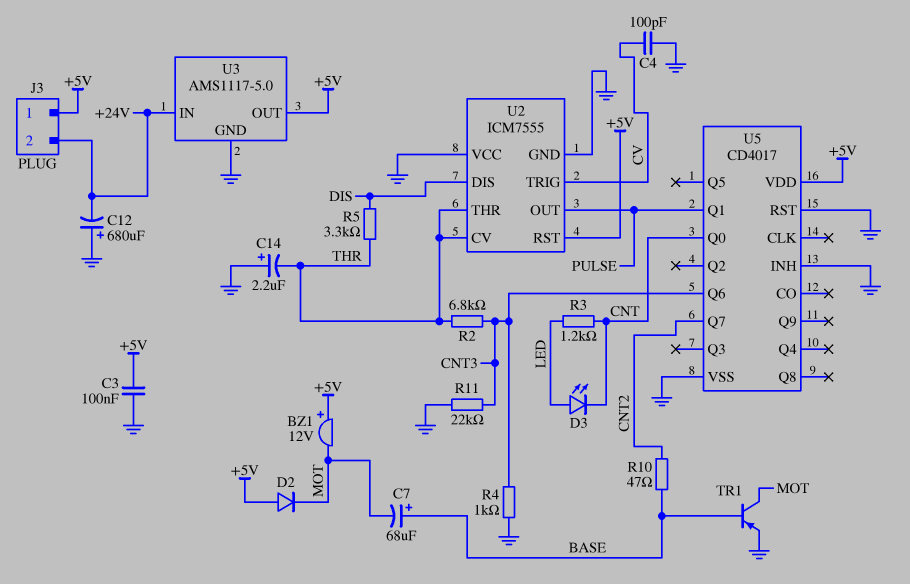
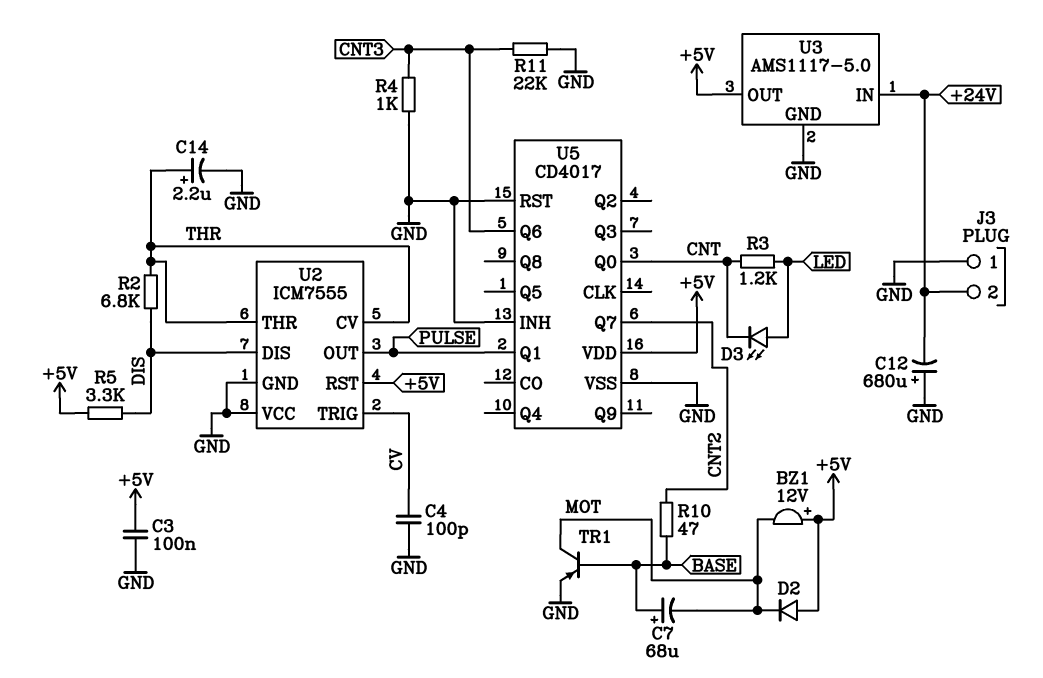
C14: 2.2uF (plus GND, minus THR) -> 2.2uF (plus THR, minus GND)
J3 pin 1: +5V -> GND
R2: 6.8k (CNT3, THR) -> 6.8k (DIS, THR)
R5: 3.3k (DIS, THR) -> 3.3k (+5V, DIS)

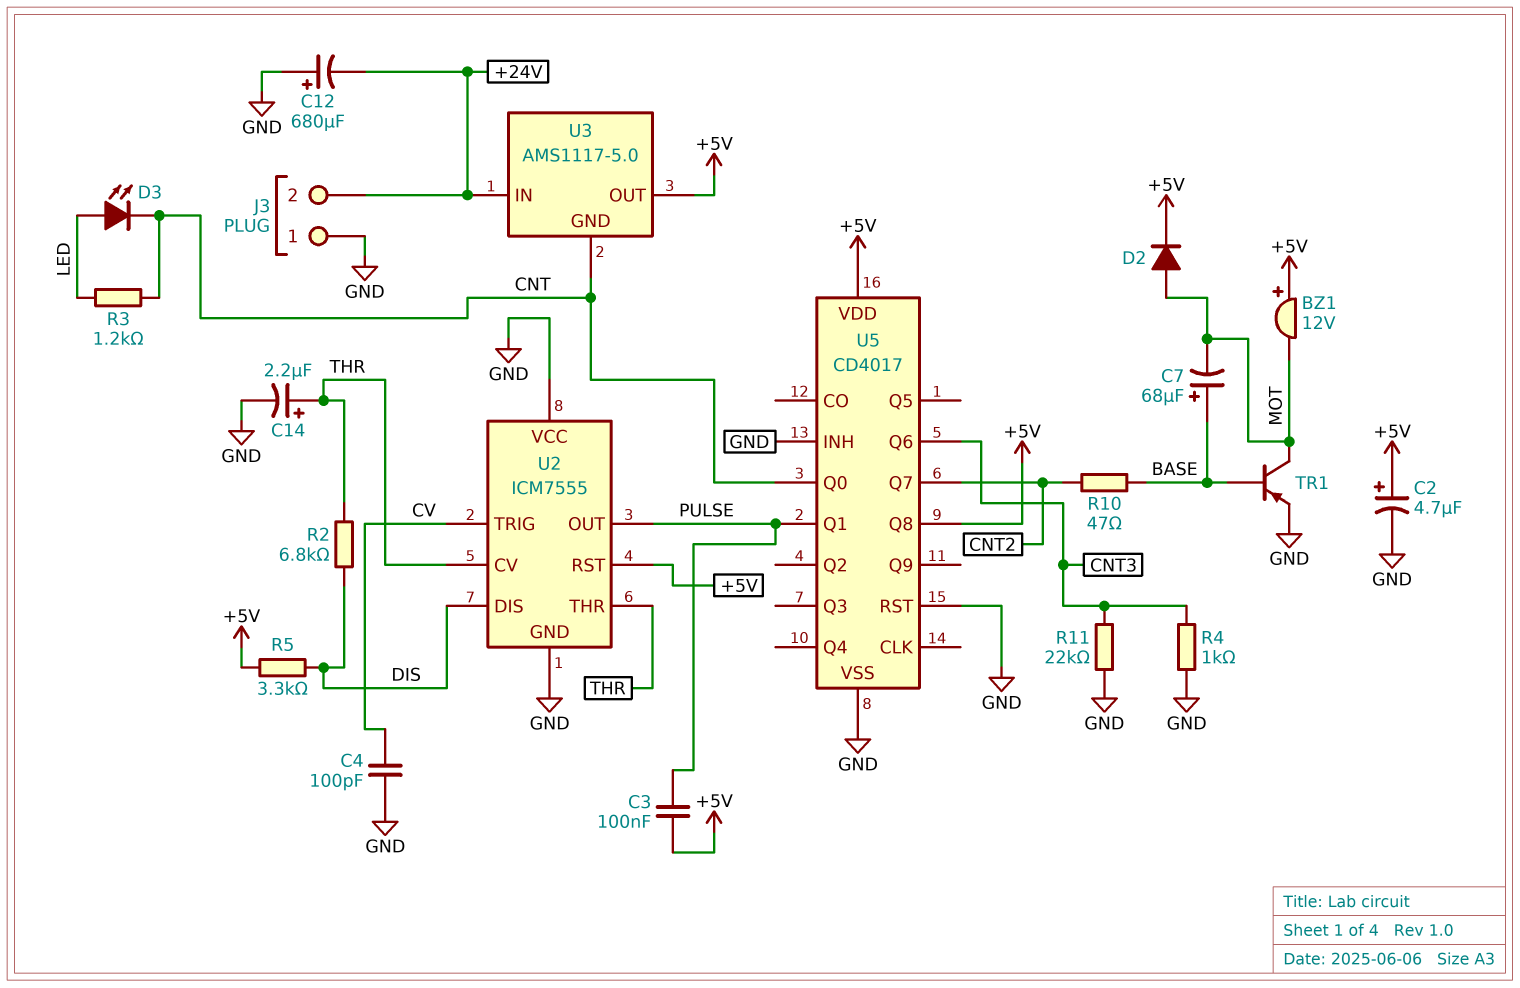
C2: none -> 4.7uF (plus +5V, minus GND)
C3: 100nF (+5V, GND) -> 100nF (+5V, PULSE)
D2: diode (A +5V, K MOT) -> diode (A MOT, K +5V)
U3 pin GND: GND -> CNT
U5 pin Q8: none -> +5V

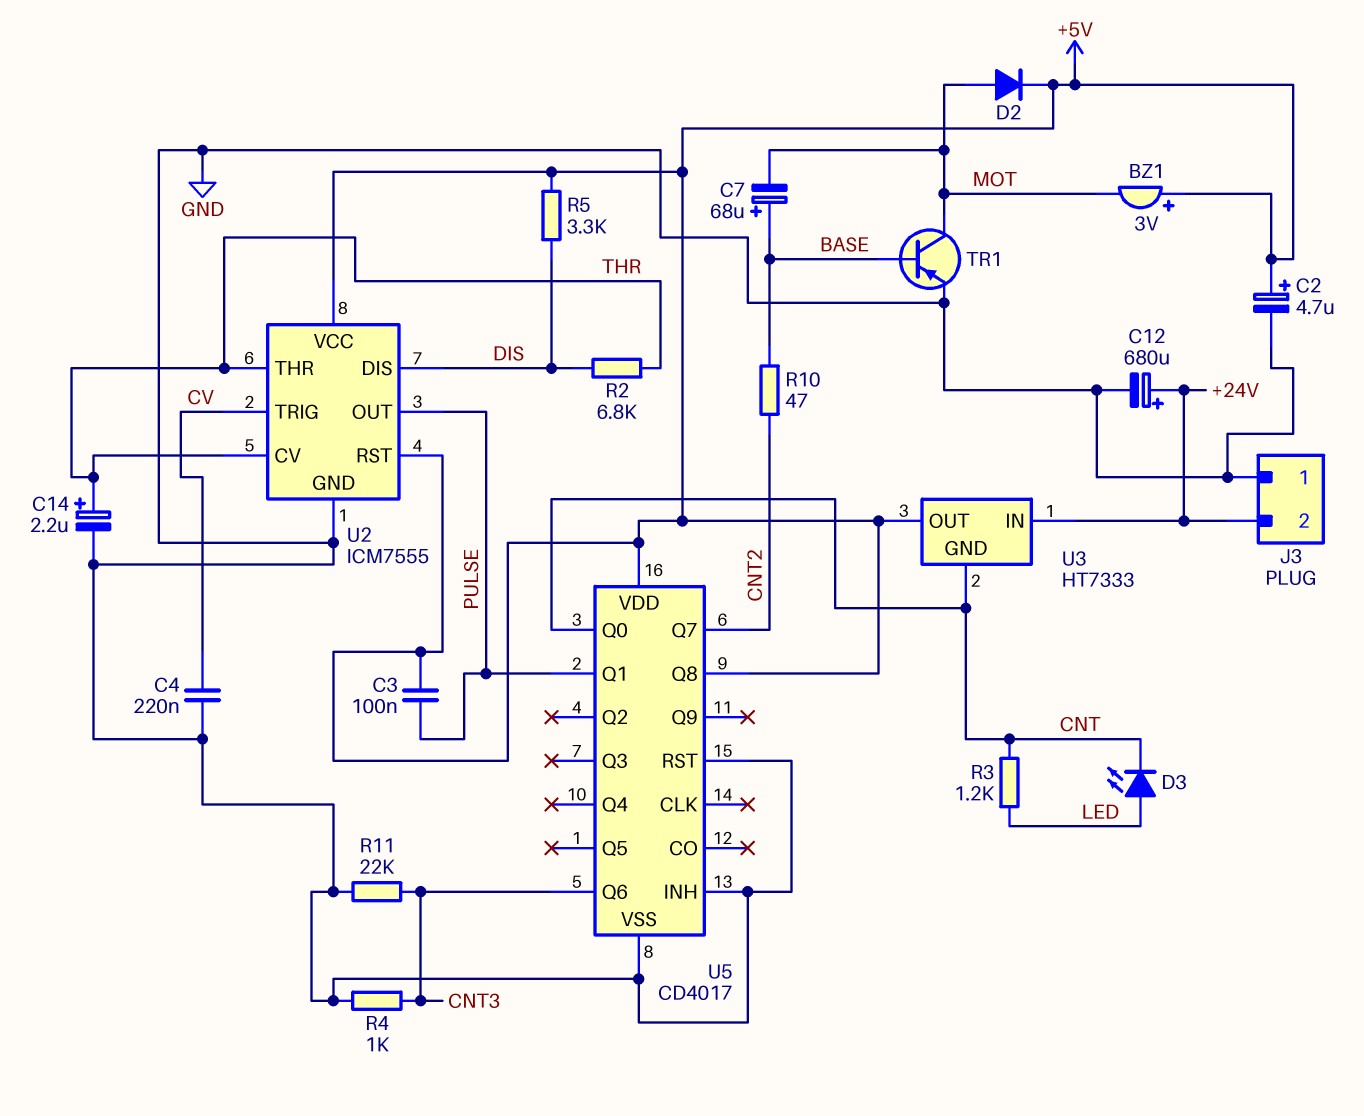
BZ1: buzzer 12V (plus +5V, minus MOT) -> buzzer 3V (plus +5V, minus MOT)
C4: 100pF (CV, GND) -> 220nF (CV, GND)
C12: 680uF (plus GND, minus +24V) -> 680uF (plus +24V, minus GND)
U2 pin VCC: GND -> +5V
U3: AMS1117-5.0 -> HT7333

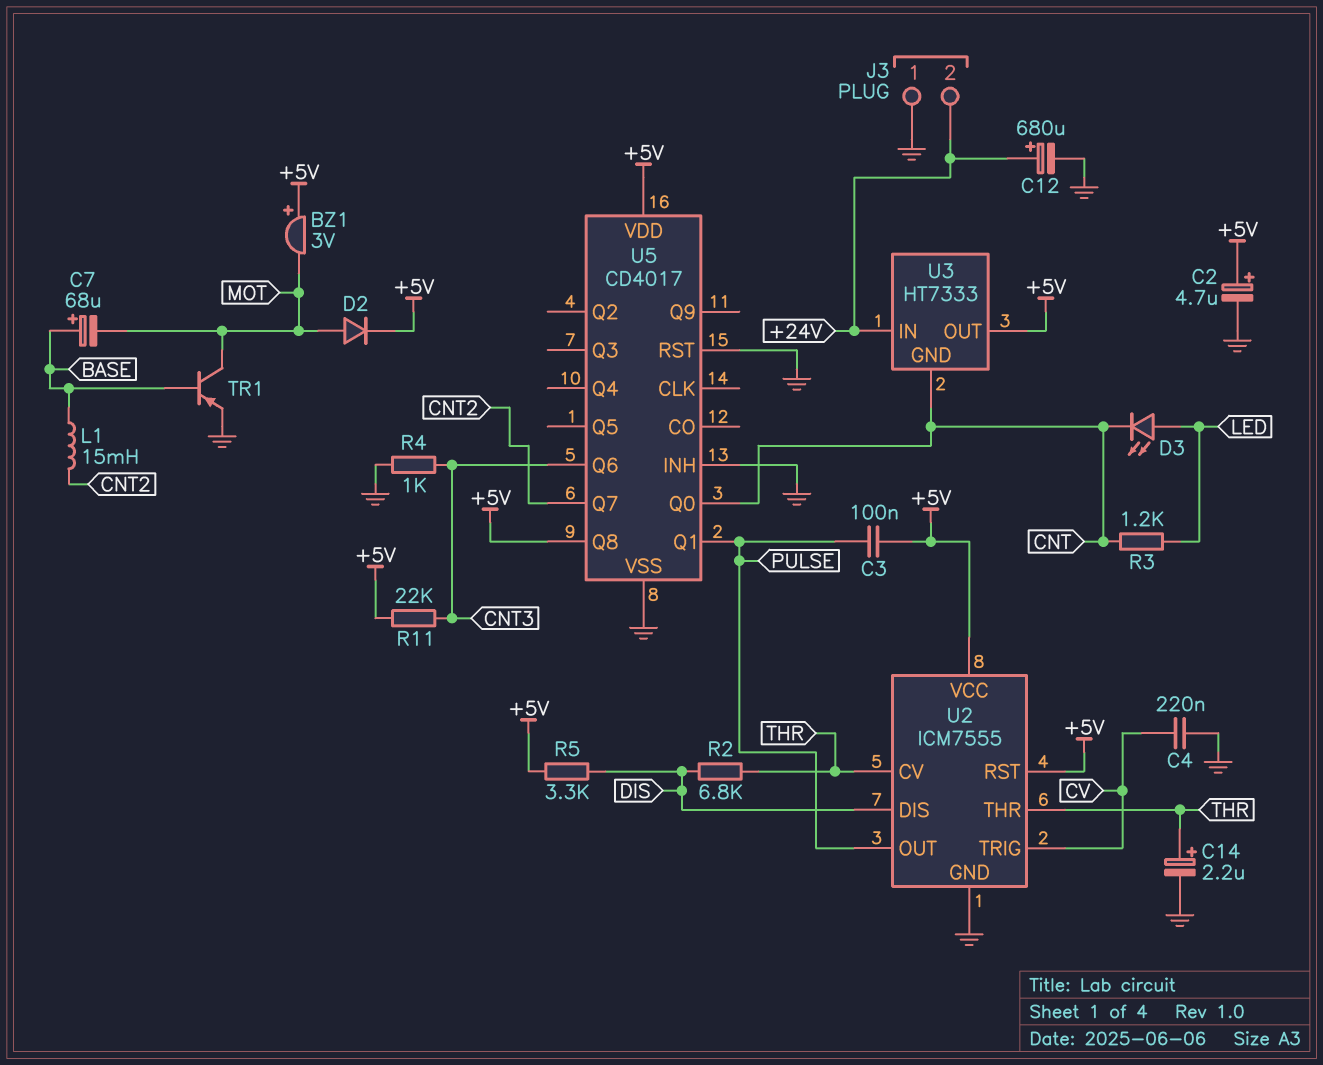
L1: none -> 15mH (BASE, CNT2)
R10: 47 (BASE, CNT2) -> none
R11: 22k (CNT3, GND) -> 22k (+5V, CNT3)

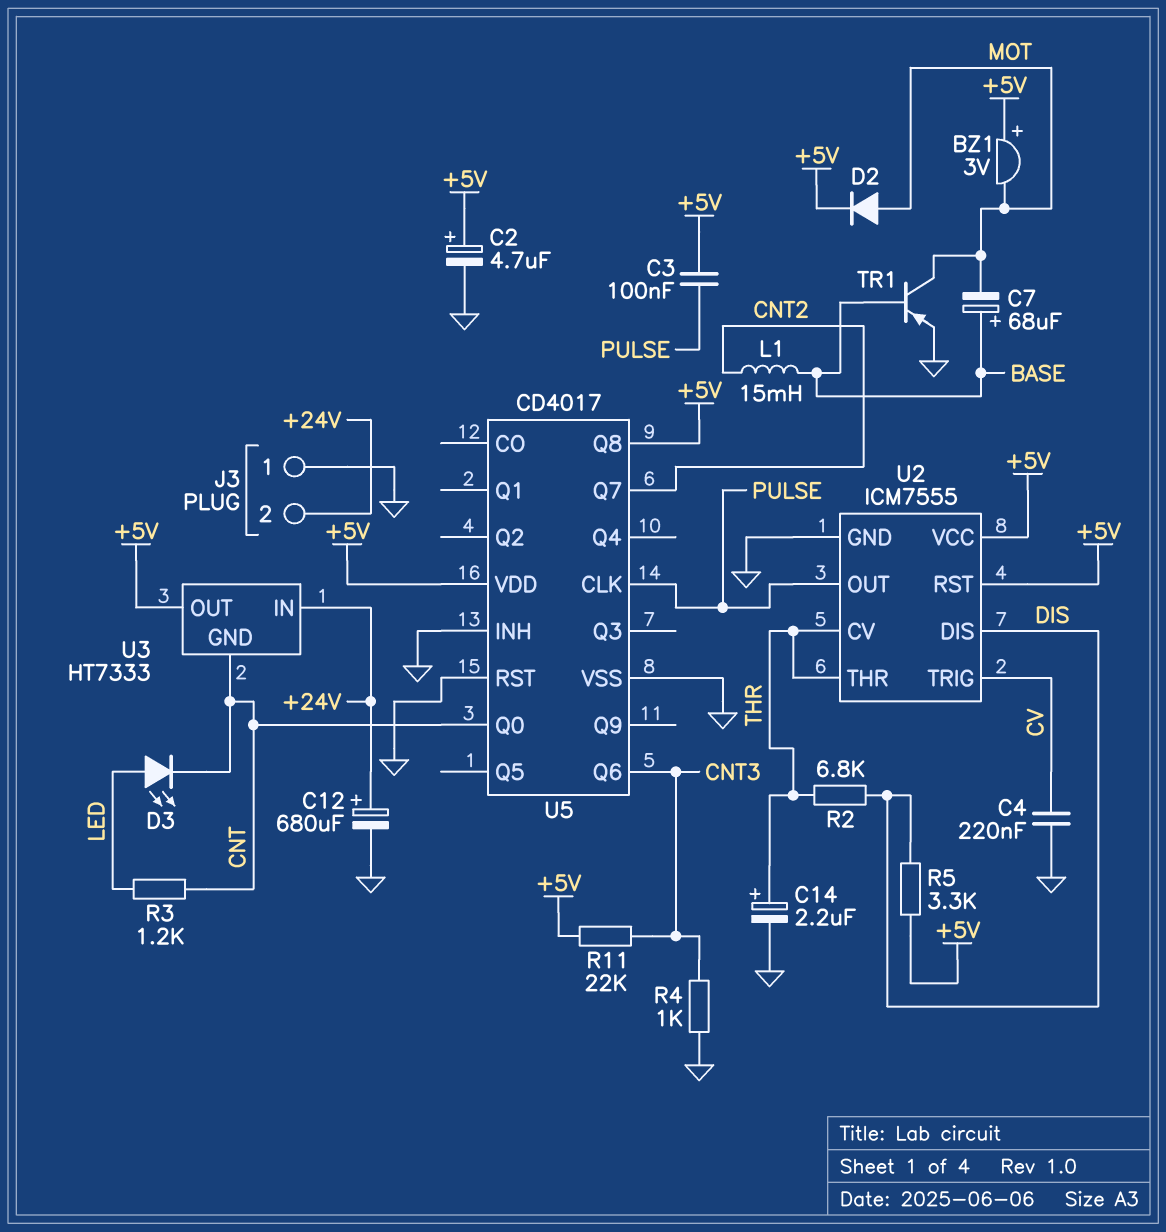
U5 pin CLK: none -> PULSE
U5 pin Q1: PULSE -> none

